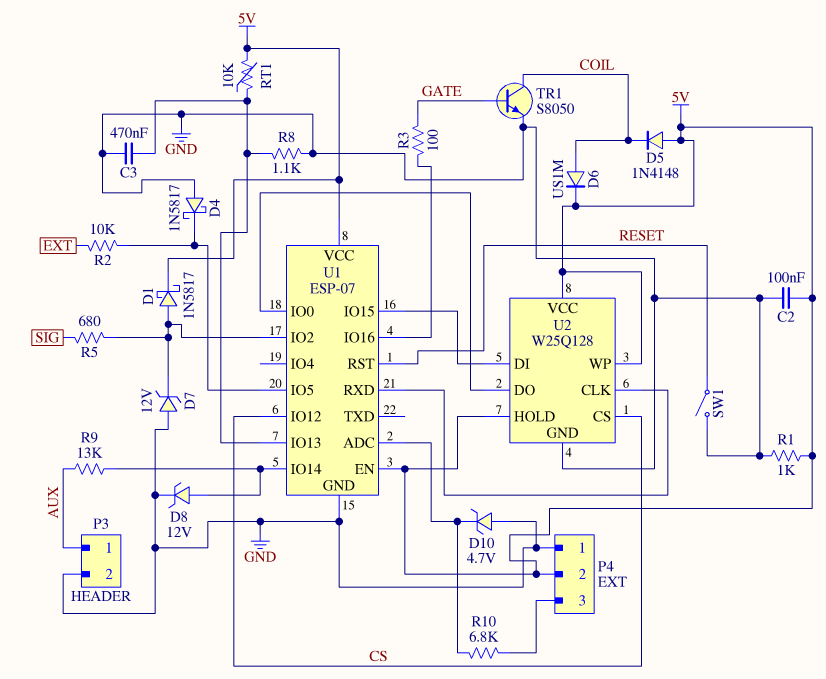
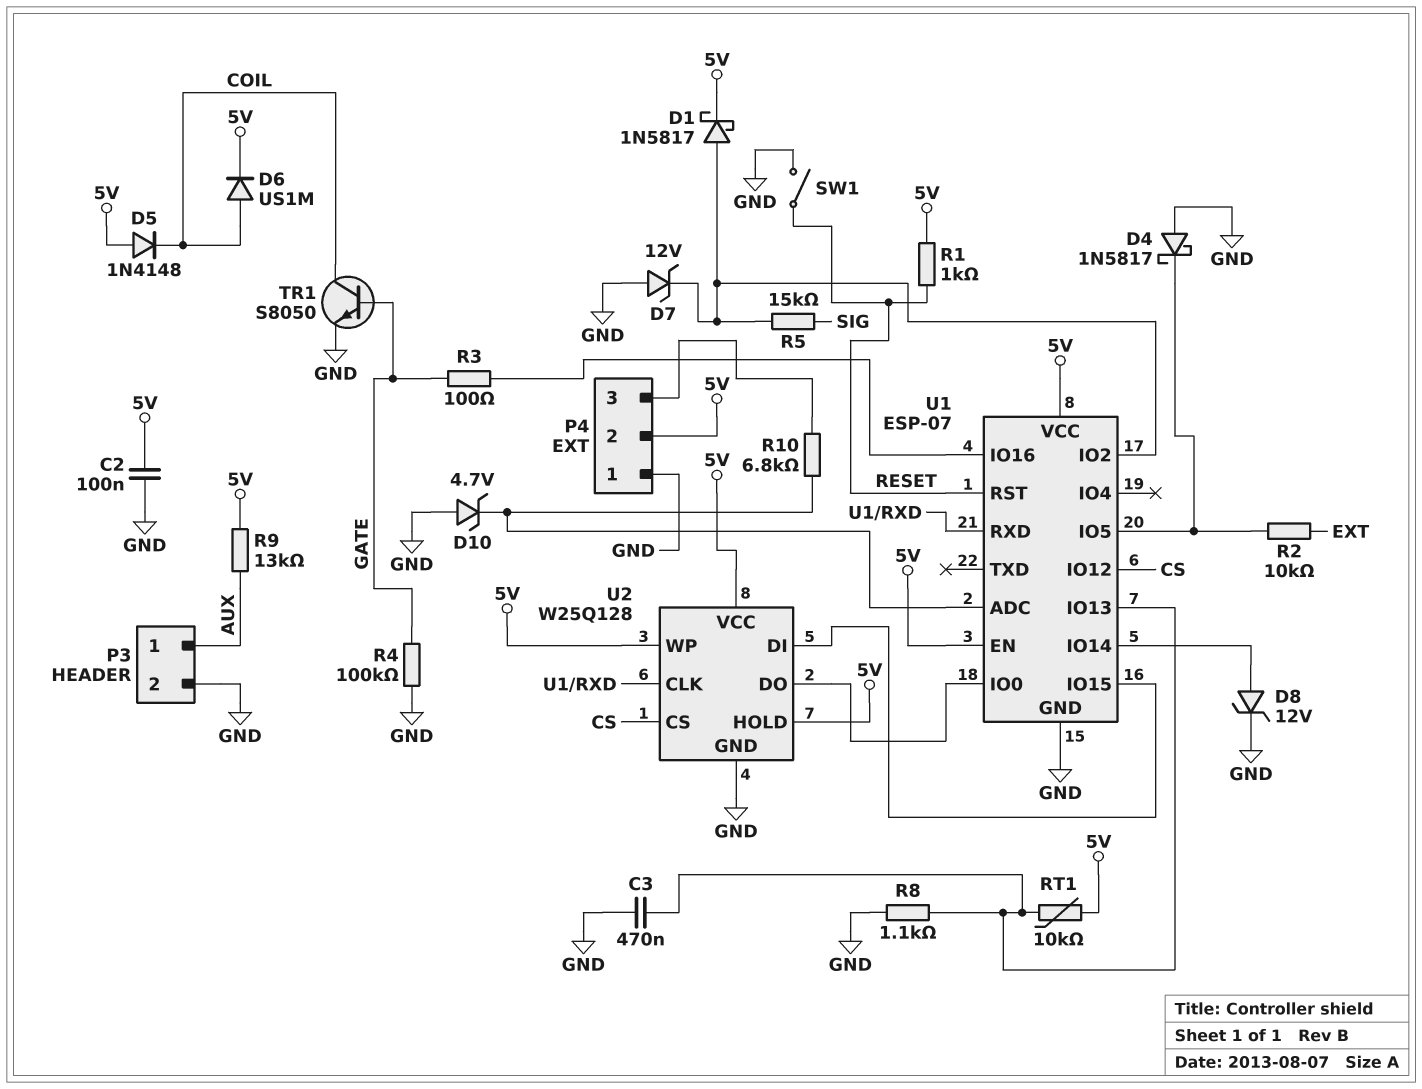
R1: 1k (5V, GND) -> 1k (5V, RESET)
R4: none -> 100k (GATE, GND)
R5: 680 (SIG, U1/IO2) -> 15k (SIG, U1/IO2)
R9: 13k (AUX, U1/IO14) -> 13k (5V, AUX)

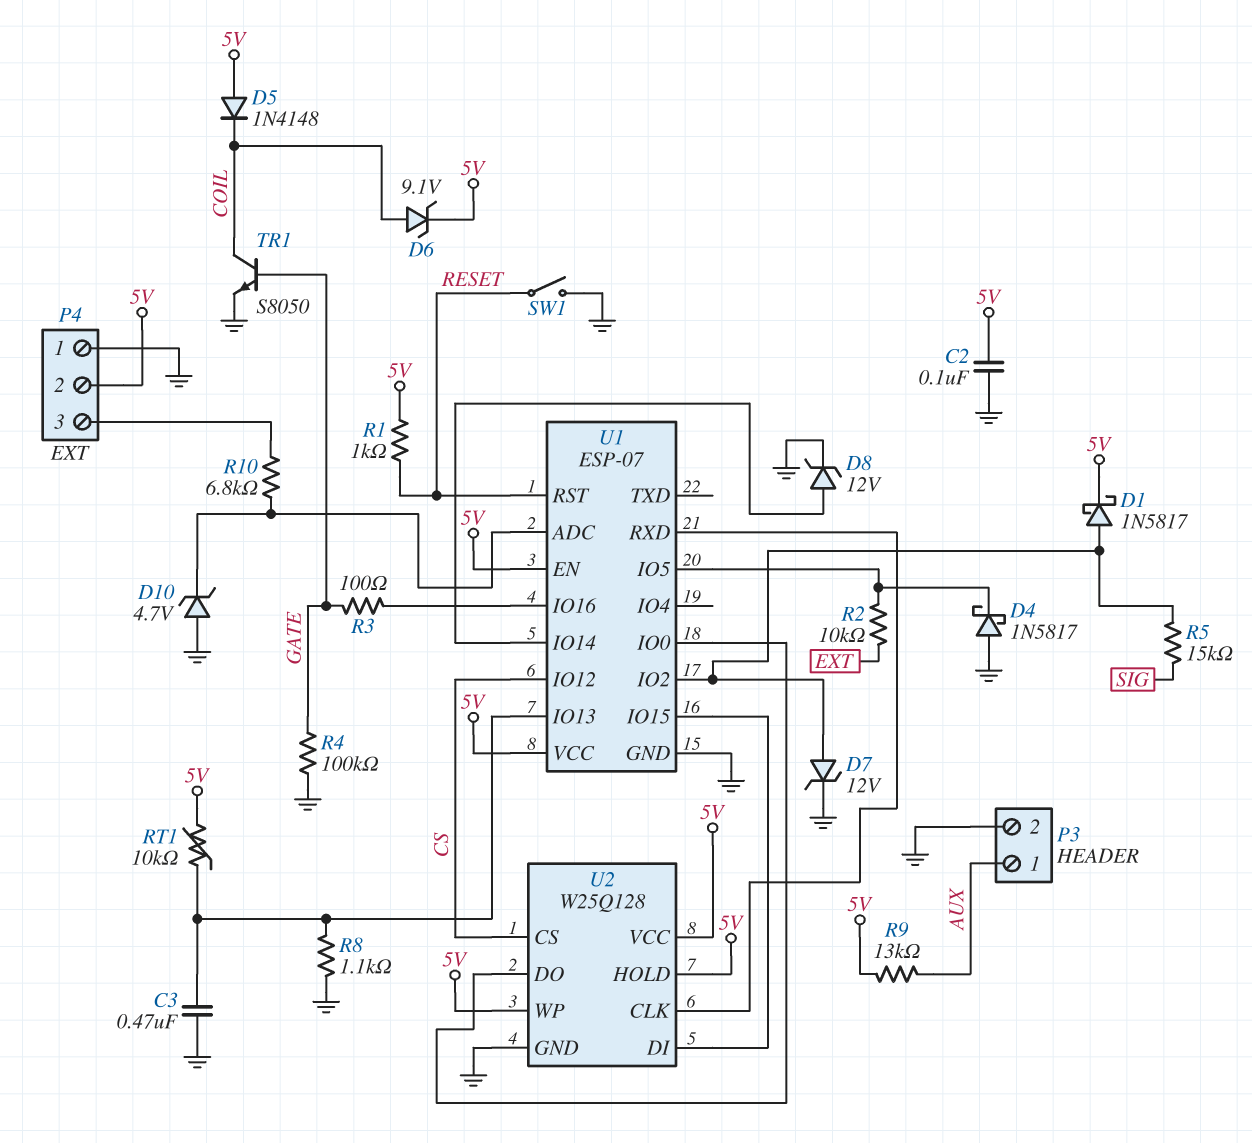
D6: diode US1M (A COIL, K 5V) -> zener 9.1V (A COIL, K 5V)
D7: zener 12V (A GND, K U1/IO2) -> zener 12V (A U1/IO2, K GND)

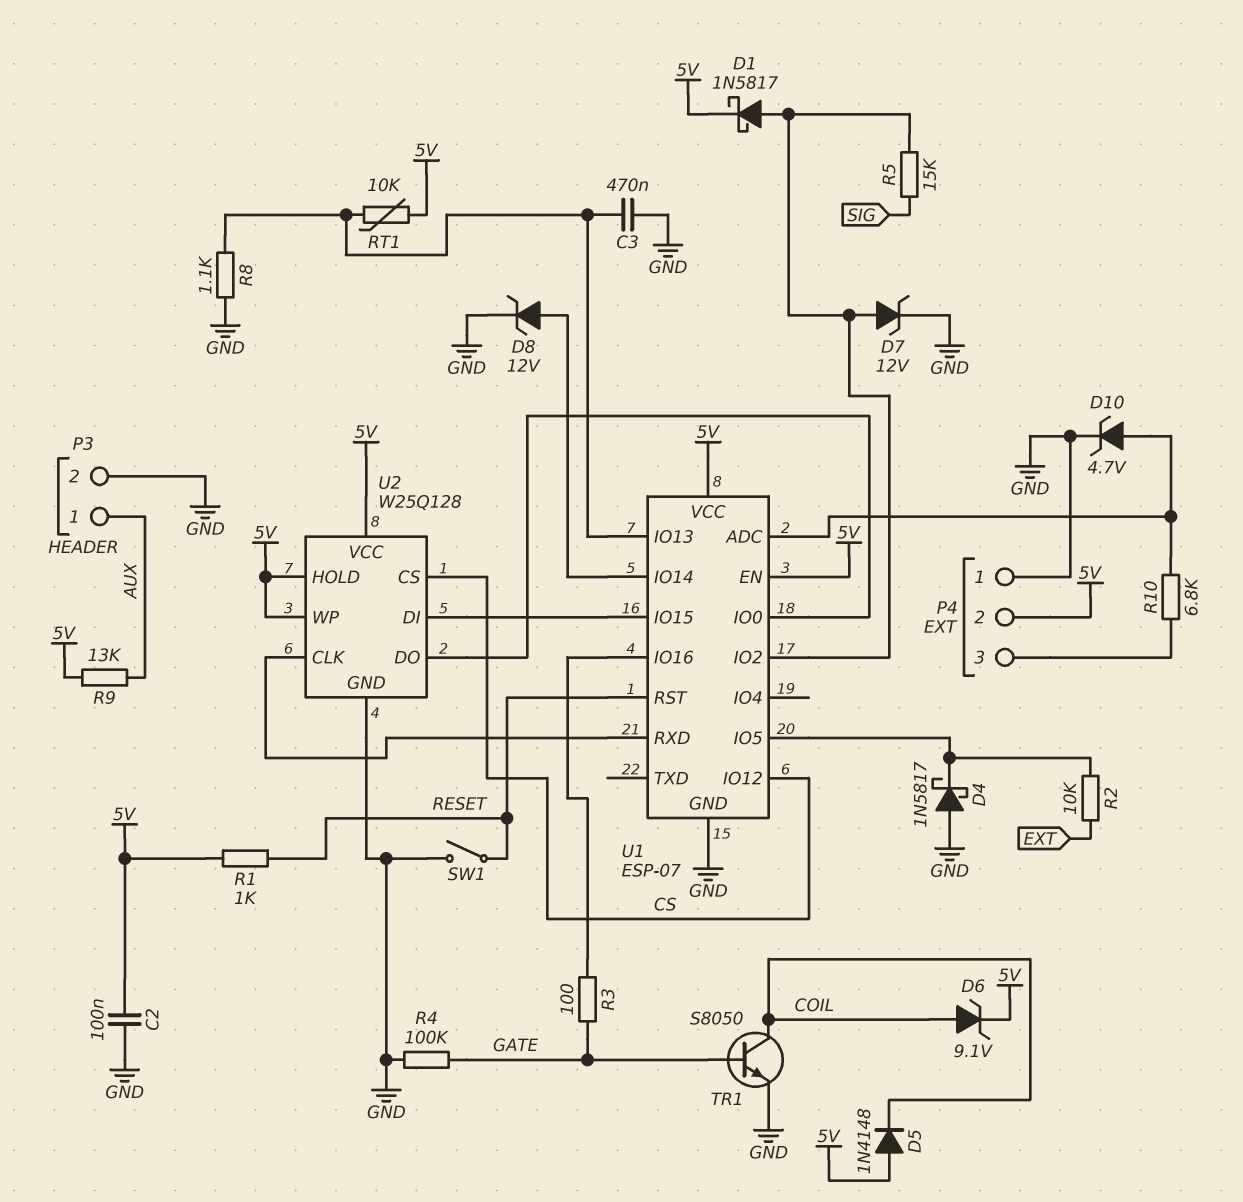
D10: zener 4.7V (A GND, K U1/ADC) -> zener 4.7V (A U1/ADC, K GND)

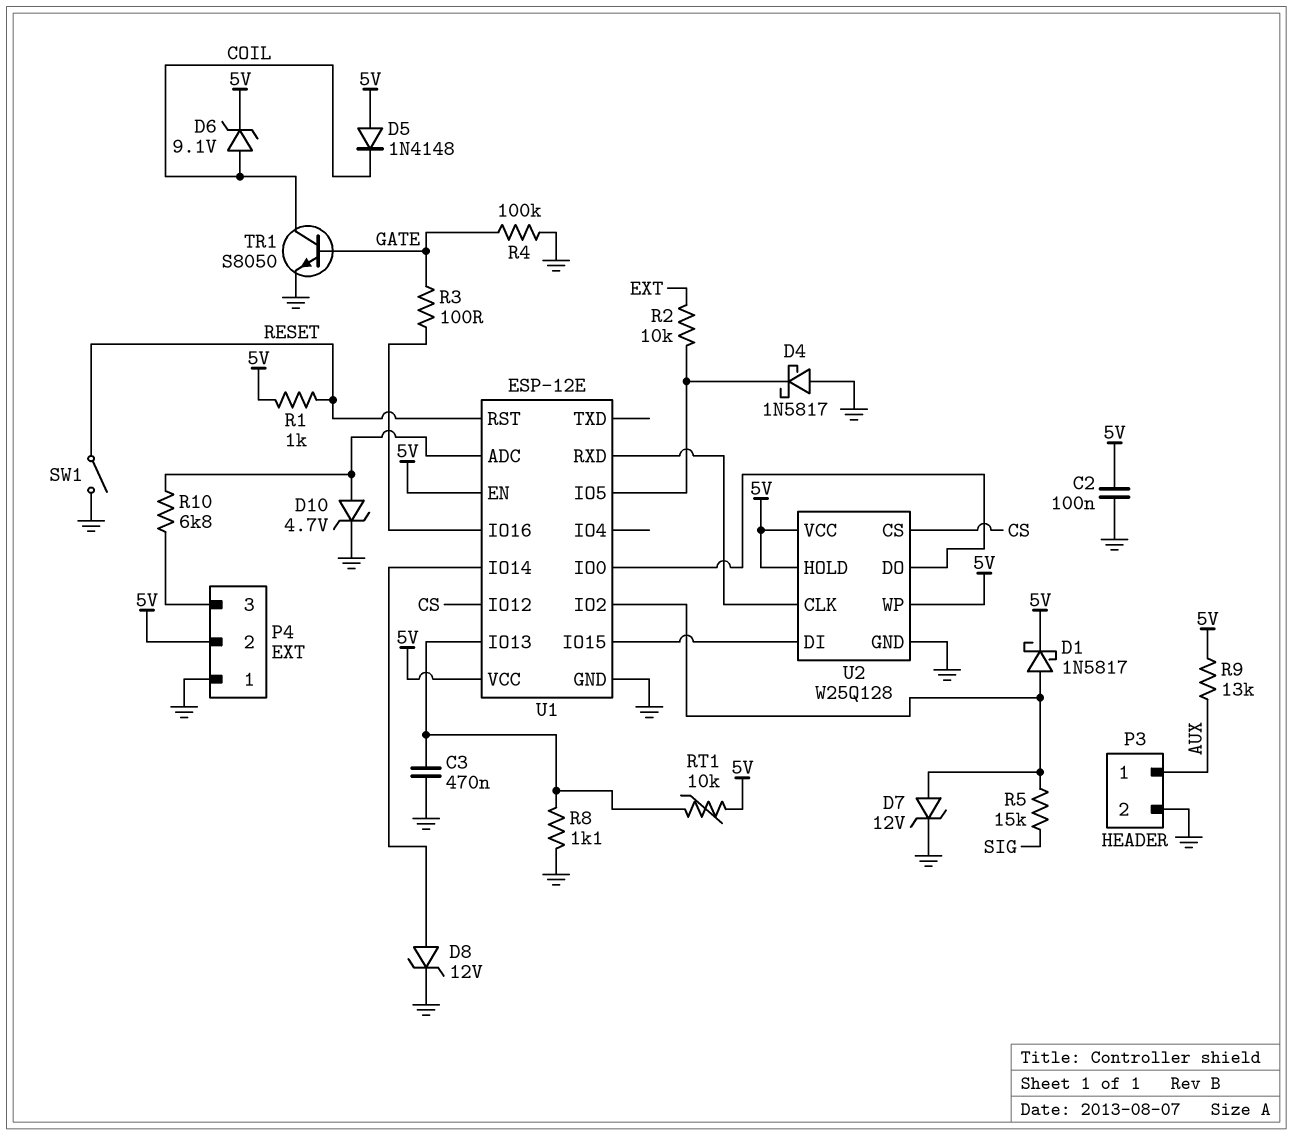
U1: ESP-07 -> ESP-12E

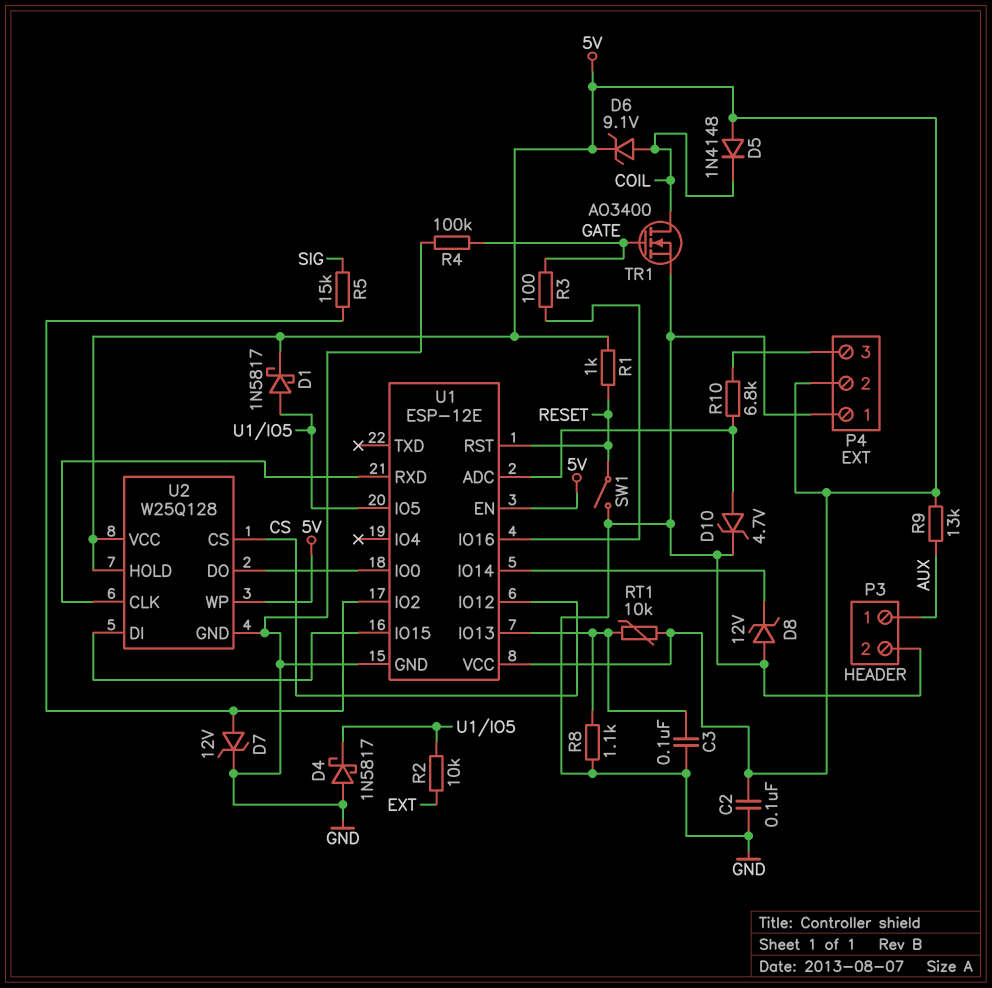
C3: 470nF (GND, U1/IO13) -> 100nF (GND, U1/IO13)
D1: schottky 1N5817 (A U1/IO2, K 5V) -> schottky 1N5817 (A U1/IO5, K 5V)
D8: zener 12V (A U1/IO14, K GND) -> zener 12V (A GND, K U1/IO14)
TR1: NPN S8050 (B GATE, C COIL, E GND) -> NMOS AO3400 (G GATE, D COIL, S GND)

